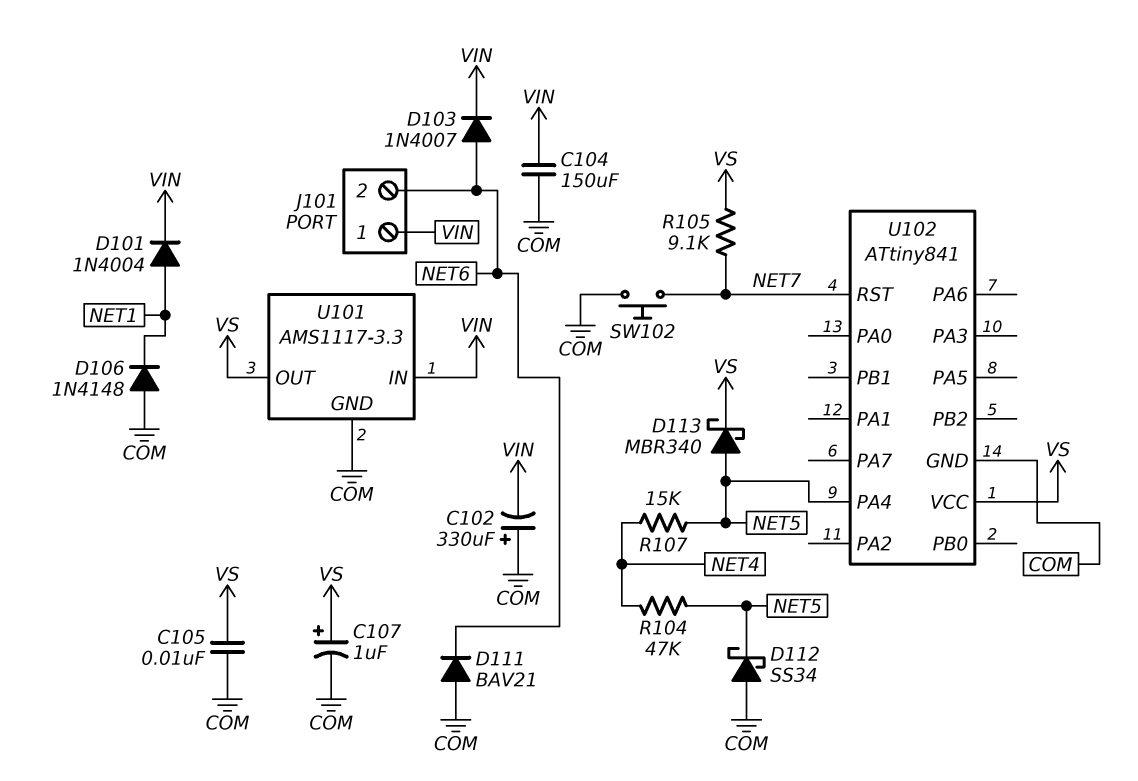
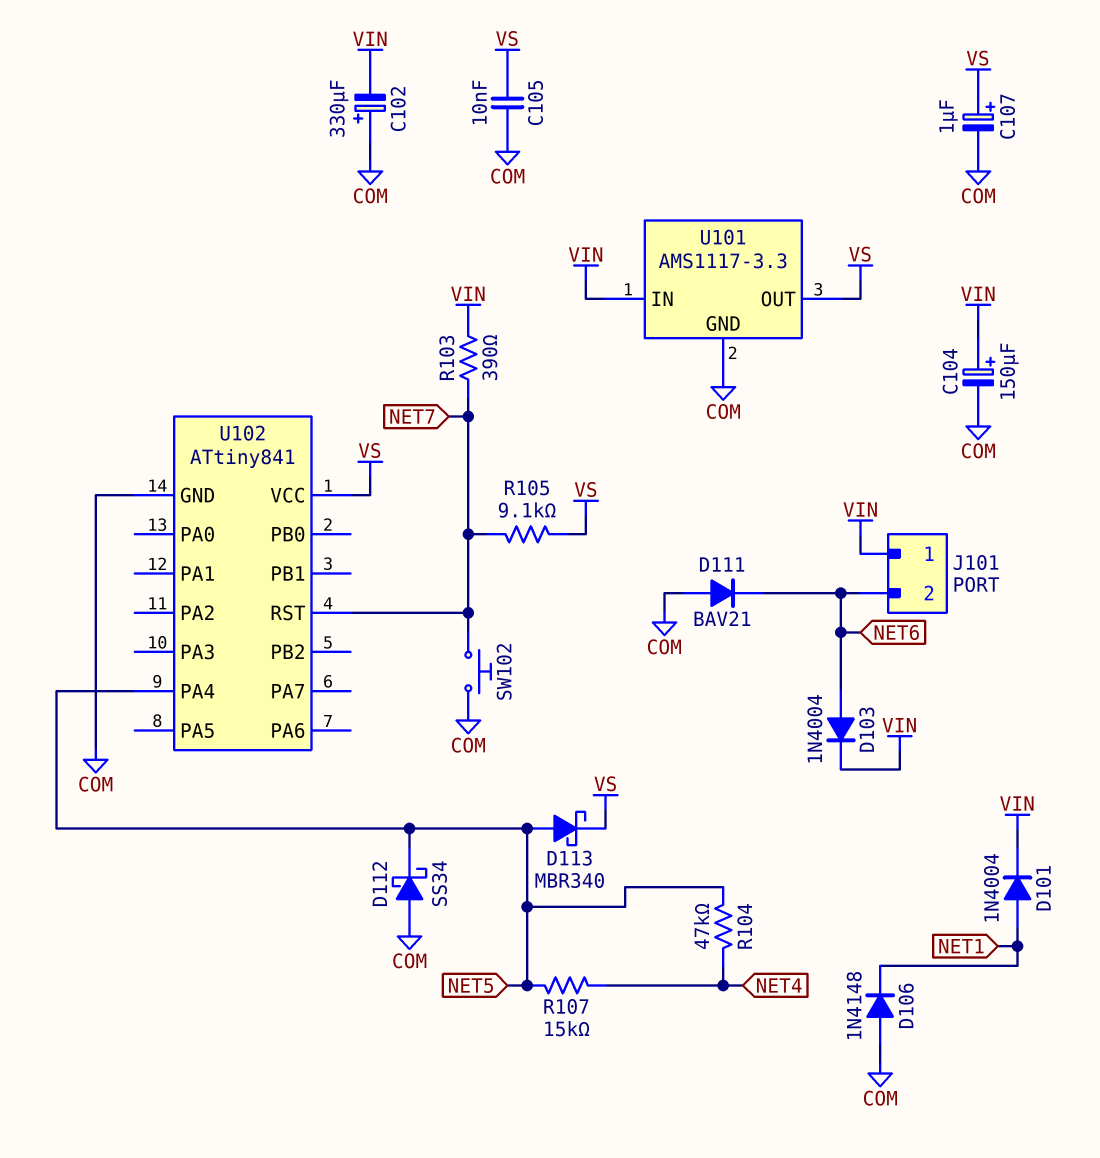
C104: 150uF (COM, VIN) -> 150uF (plus VIN, minus COM)
D103: diode 1N4007 (A NET6, K VIN) -> diode 1N4004 (A NET6, K VIN)
R103: none -> 390 (NET7, VIN)

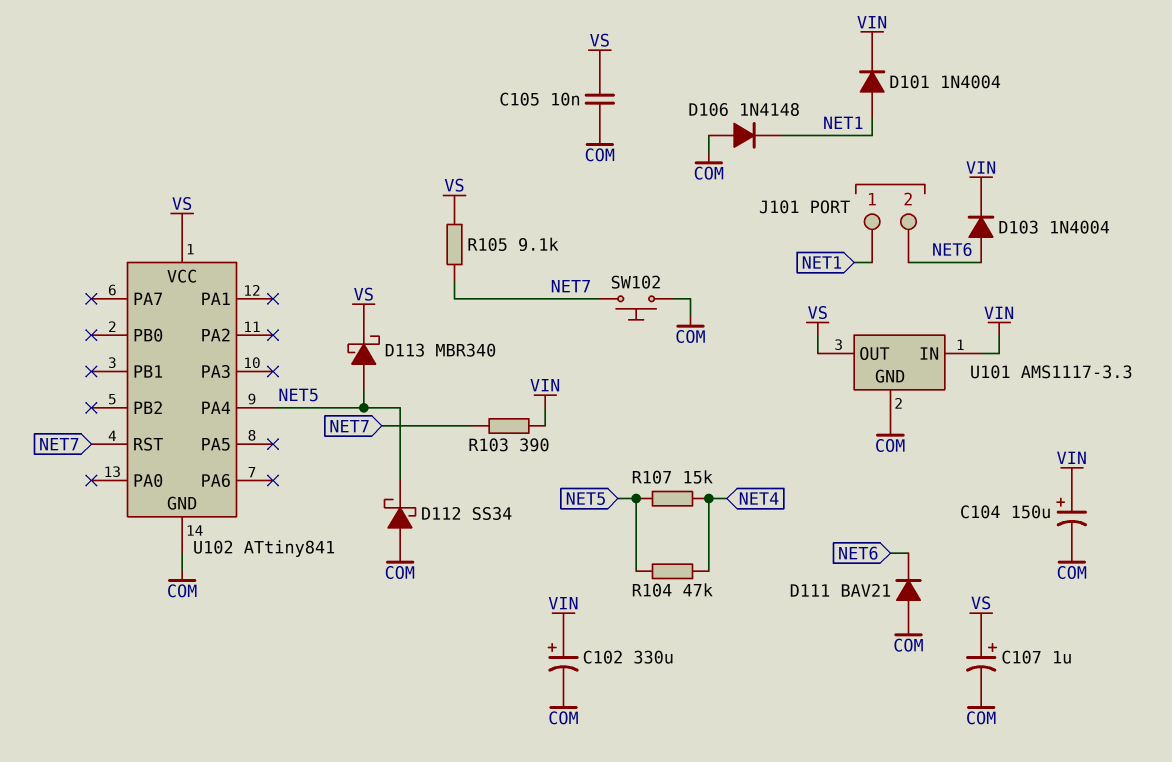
C102: 330uF (plus COM, minus VIN) -> 330uF (plus VIN, minus COM)
J101 pin 1: VIN -> NET1

